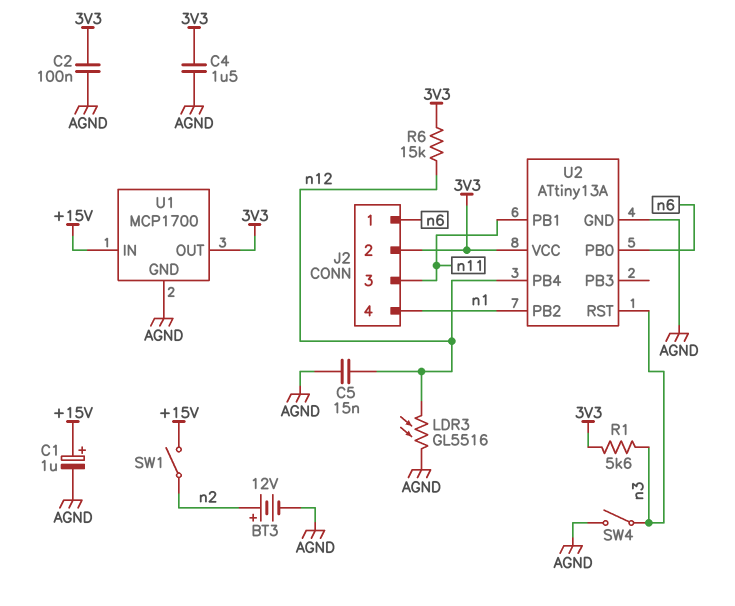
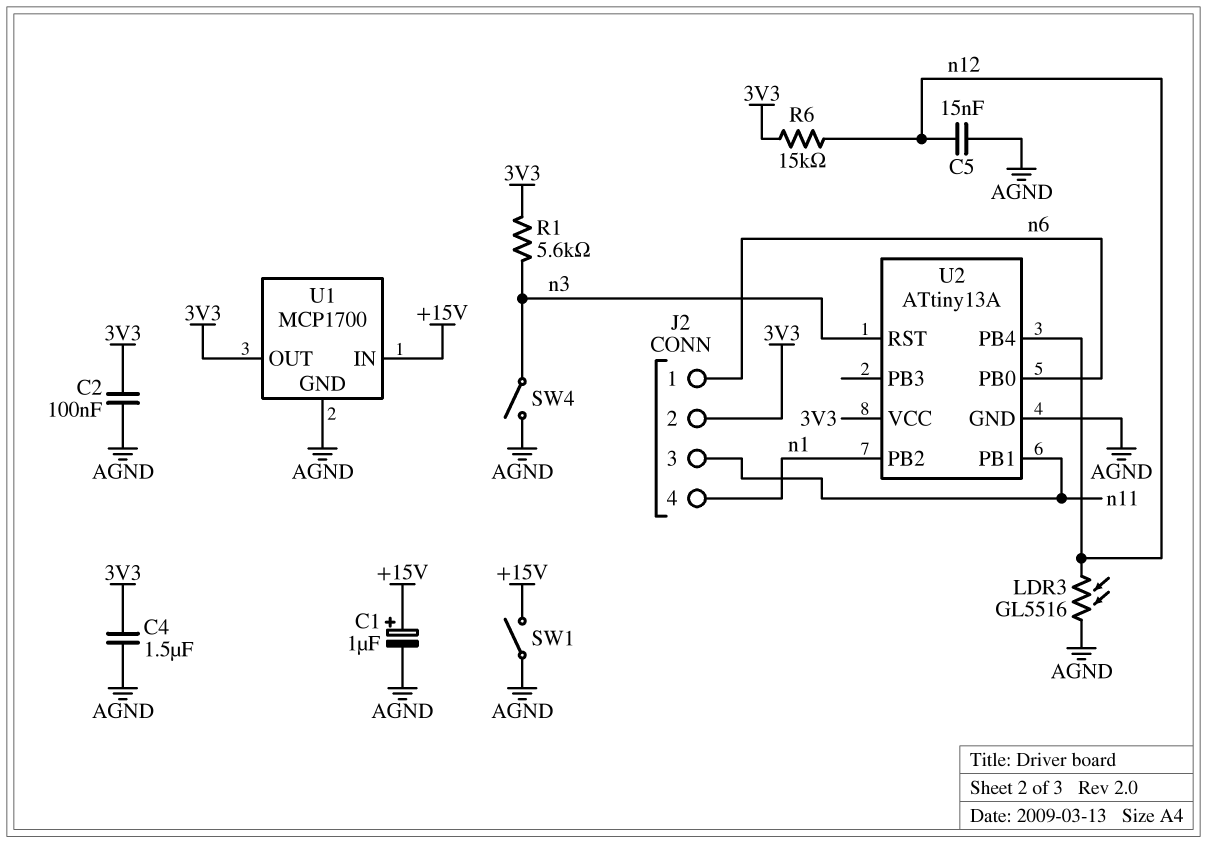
BT3: 12V (plus n2, minus AGND) -> none
SW1: switch (+15V, n2) -> switch (+15V, AGND)

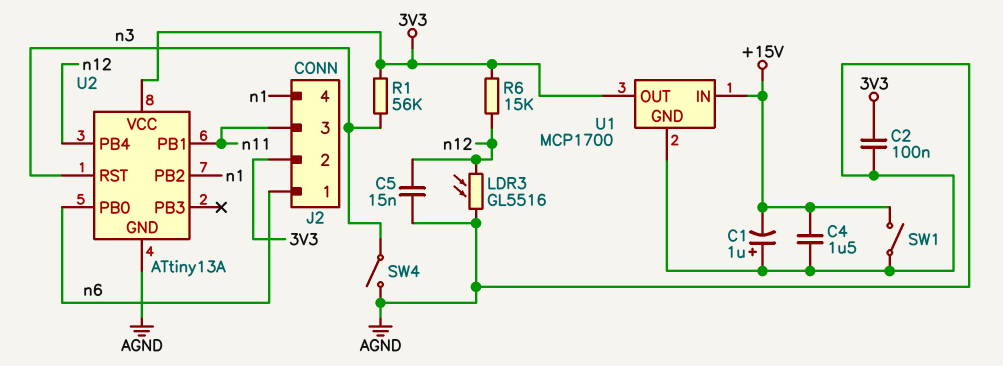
C1: 1uF (plus +15V, minus AGND) -> 1uF (plus AGND, minus +15V)
C4: 1.5uF (3V3, AGND) -> 1.5uF (+15V, AGND)
R1: 5.6k (3V3, n3) -> 56k (3V3, n3)

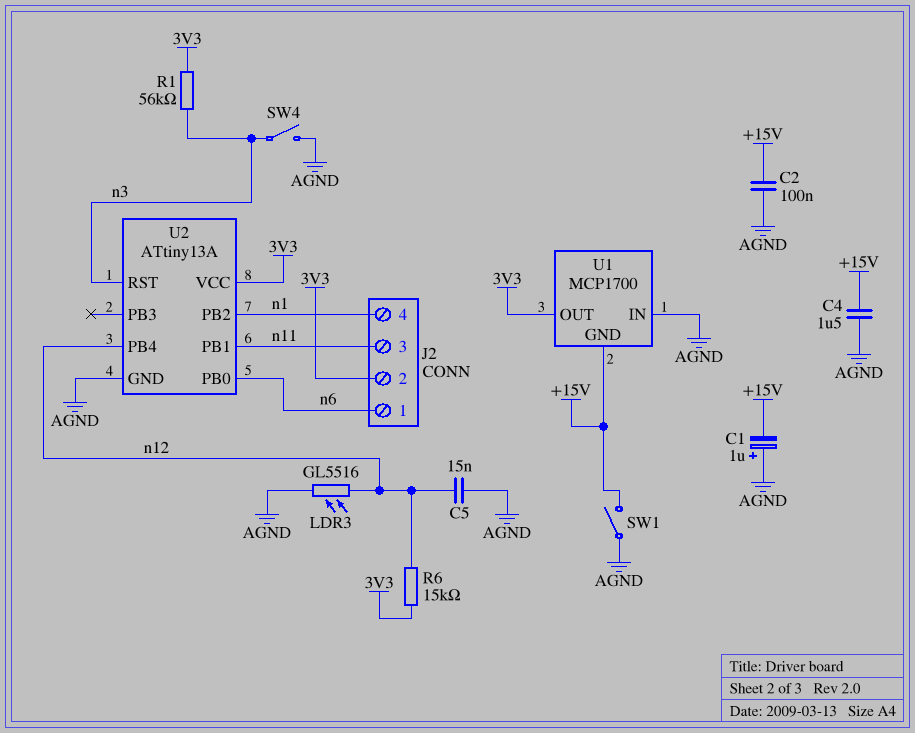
C2: 100nF (3V3, AGND) -> 100nF (+15V, AGND)
U1 pin GND: AGND -> +15V
U1 pin IN: +15V -> AGND

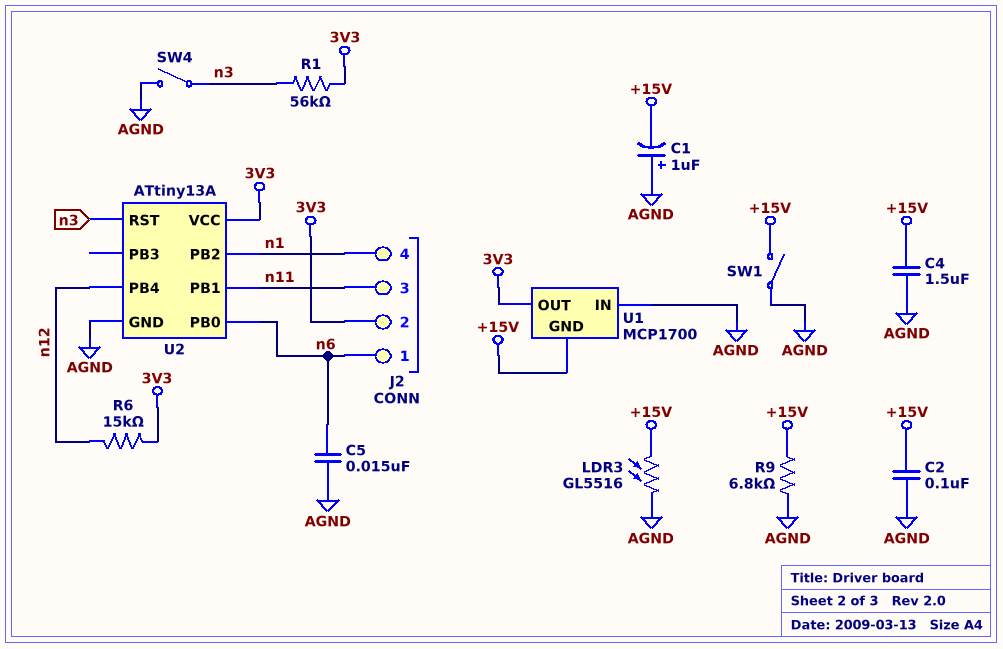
C5: 15nF (AGND, n12) -> 15nF (AGND, n6)
LDR3: GL5516 (AGND, n12) -> GL5516 (+15V, AGND)
R9: none -> 6.8k (+15V, AGND)

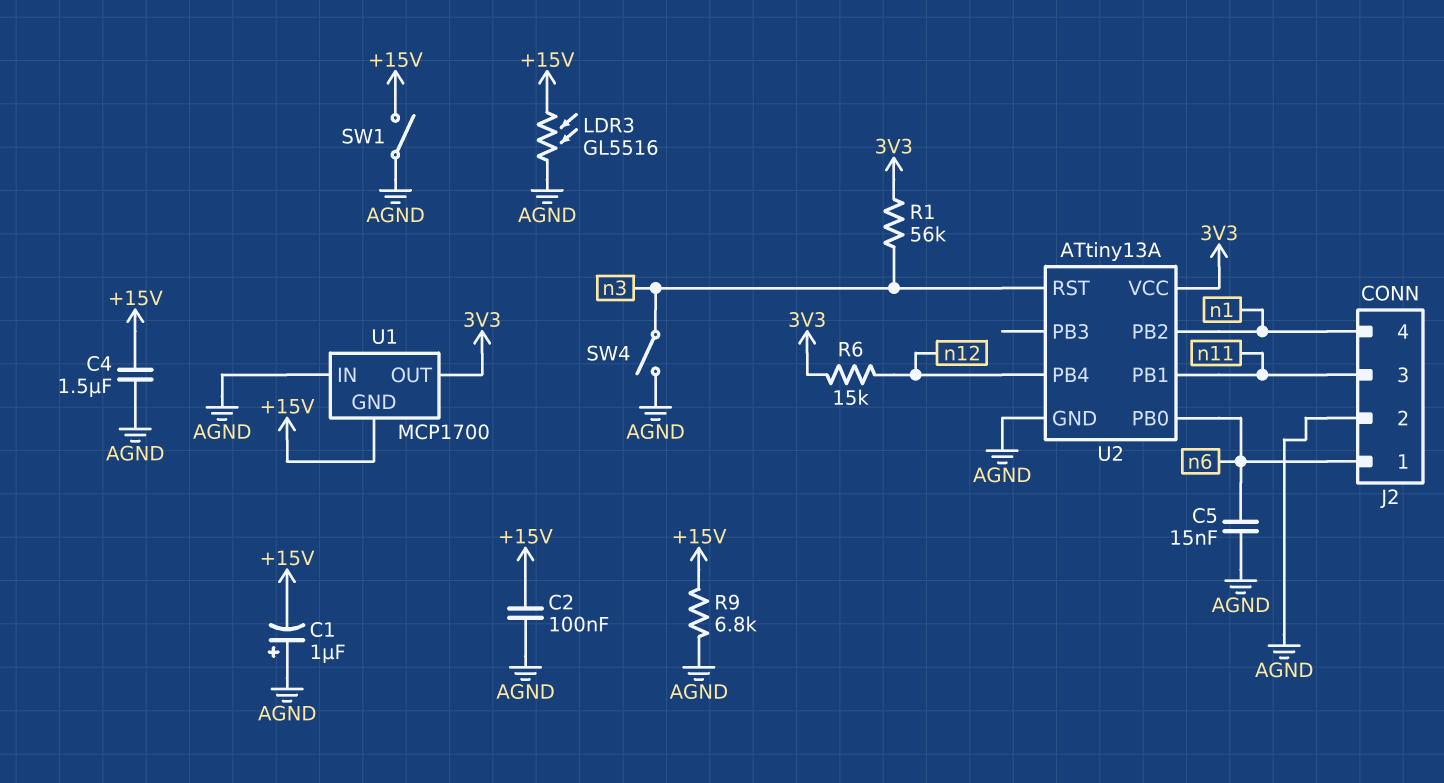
J2 pin 2: 3V3 -> AGND

